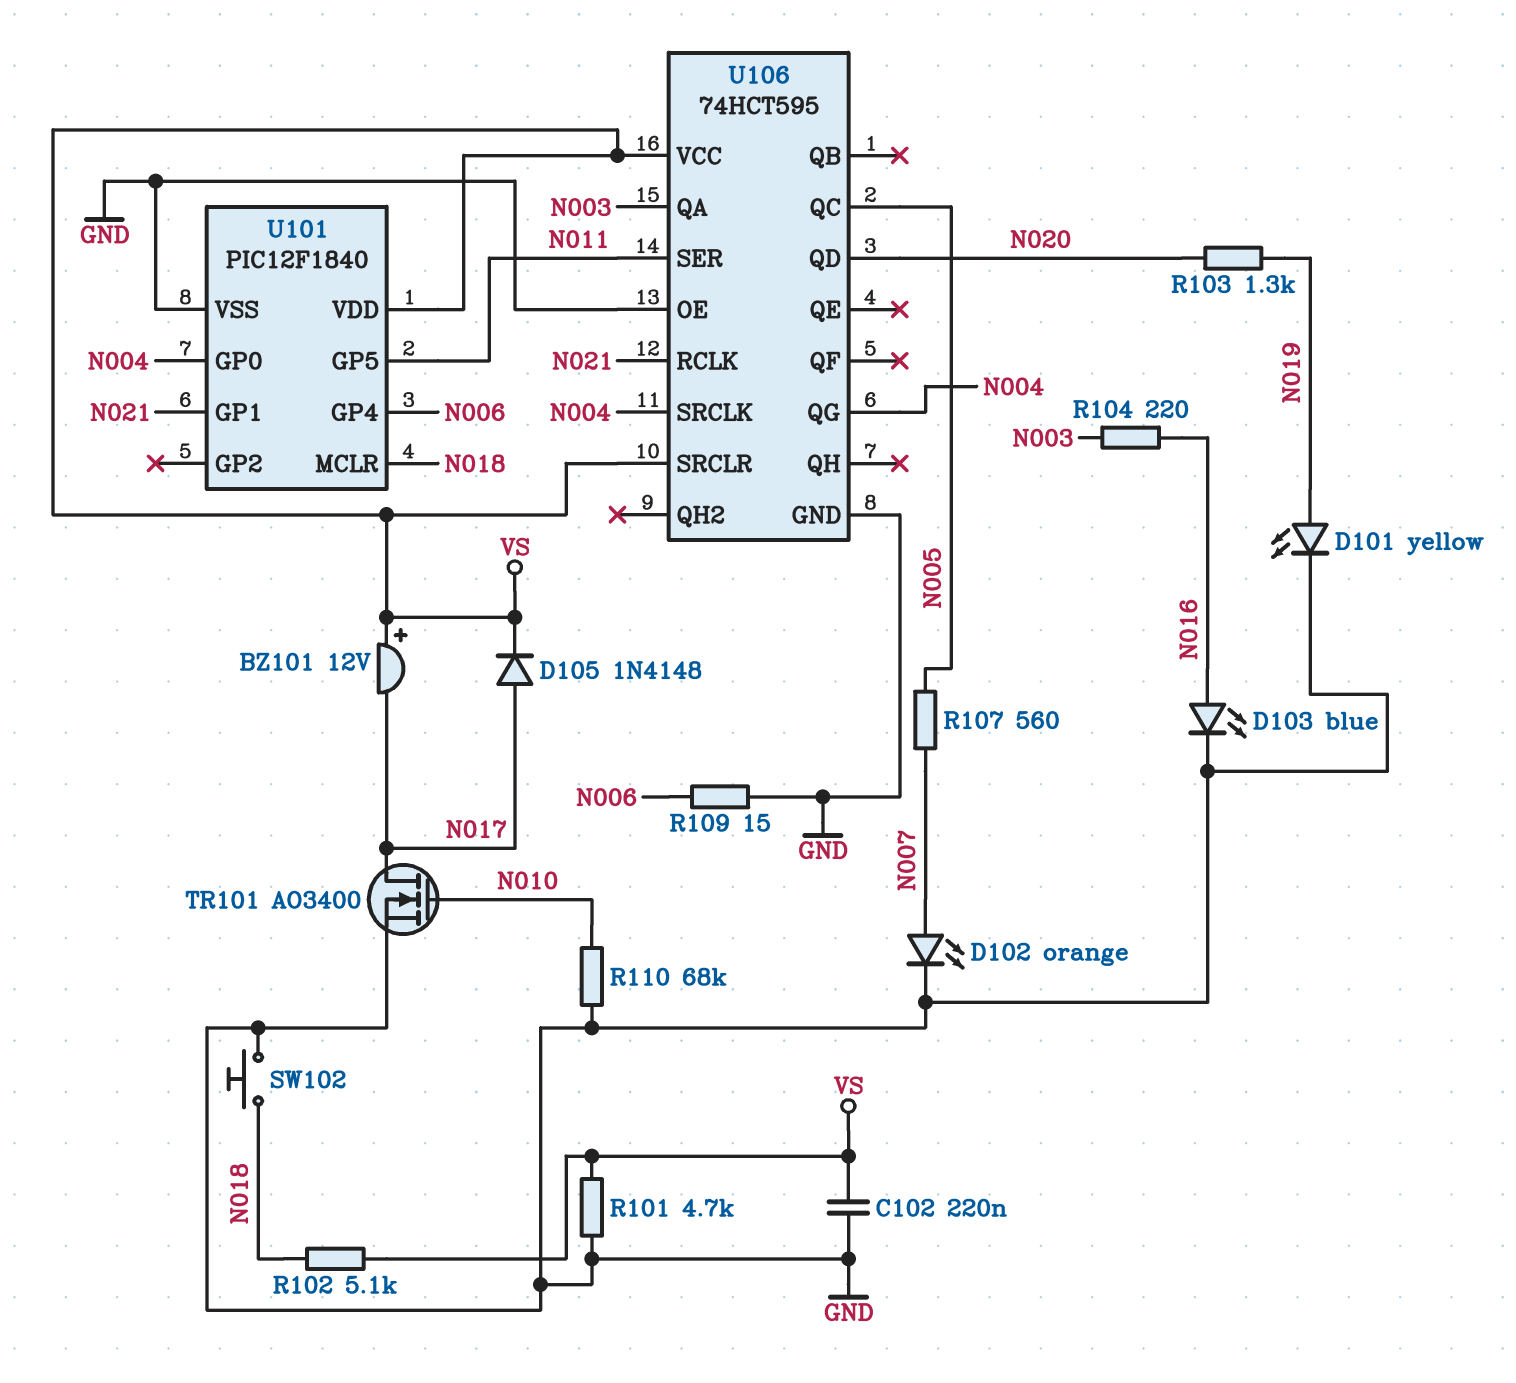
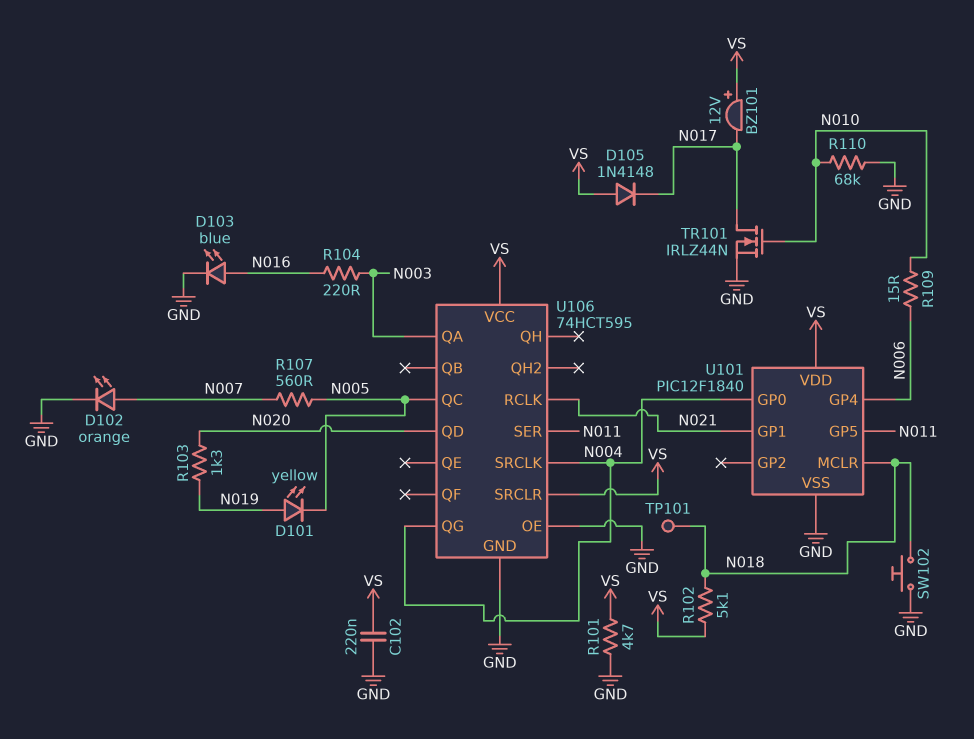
D101: LED yellow (A N019, K GND) -> LED yellow (A N019, K N005)
D105: diode 1N4148 (A N017, K VS) -> diode 1N4148 (A VS, K N017)
R109: 15 (GND, N006) -> 15 (N006, N010)
TP101: none -> test point (N018)
TR101: NMOS AO3400 (G N010, D N017, S GND) -> NMOS IRLZ44N (G N010, D N017, S GND)

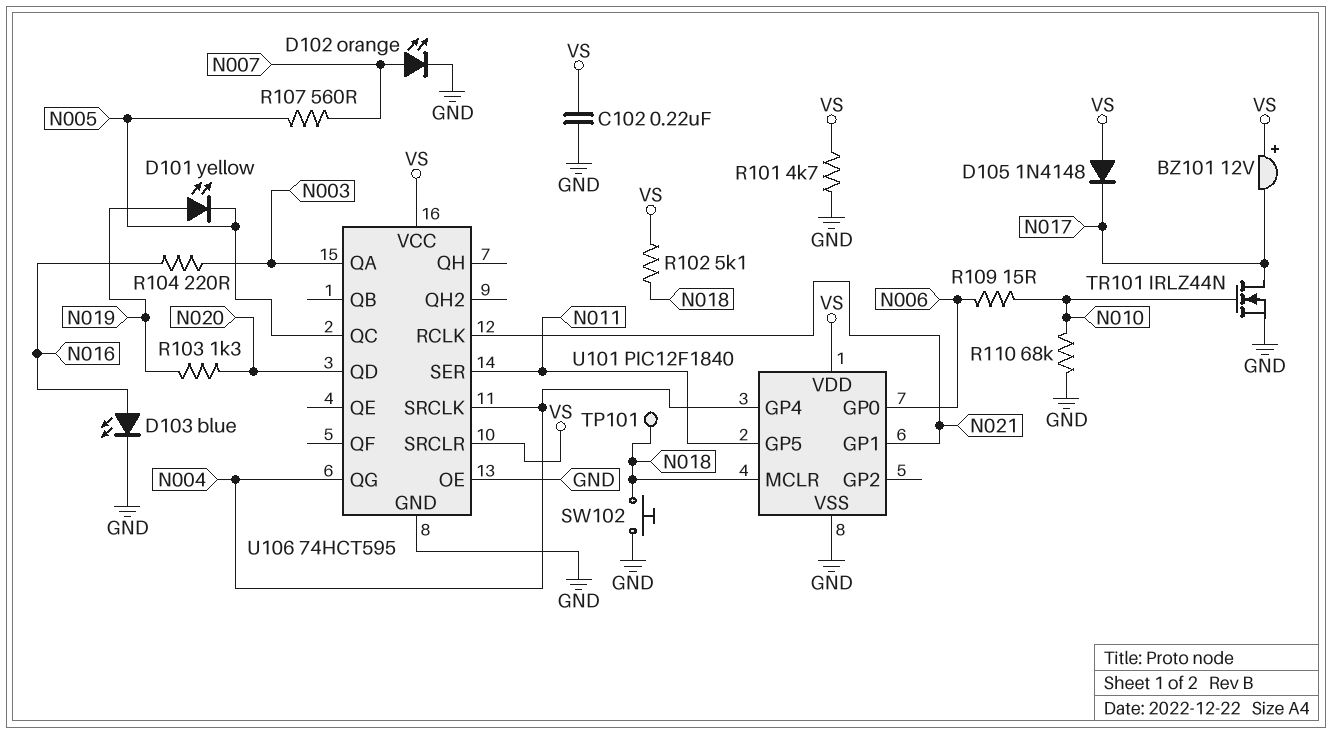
U101 pin GP0: N004 -> N006
U101 pin GP4: N006 -> N004

